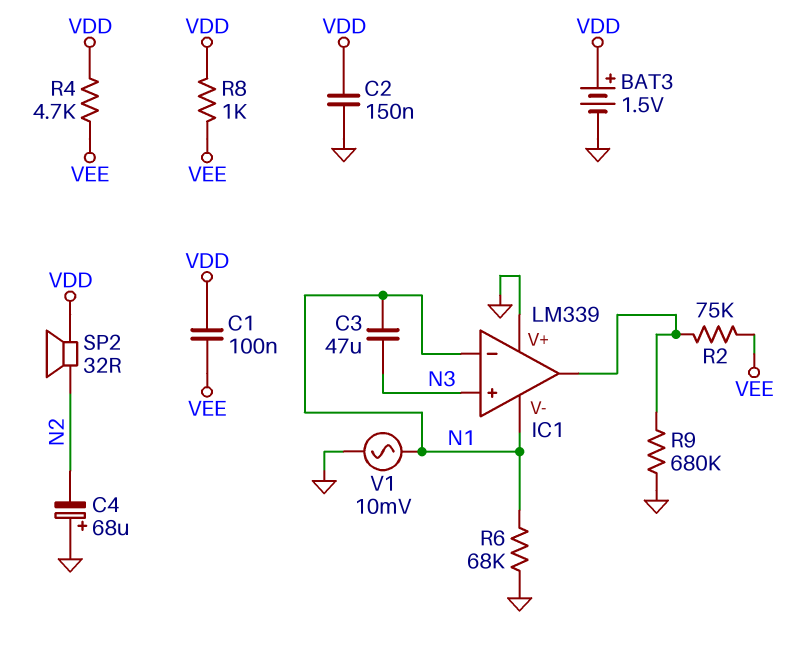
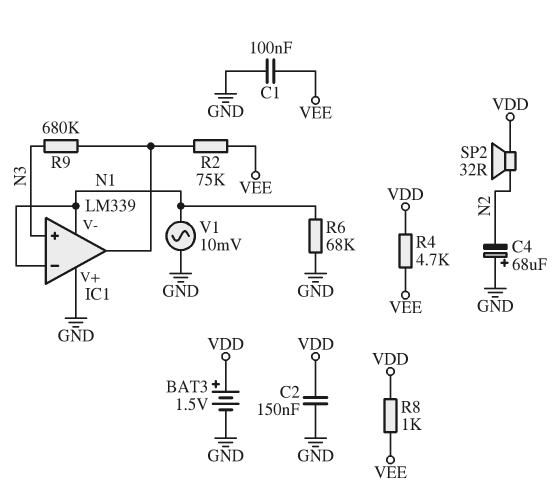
C1: 100nF (VDD, VEE) -> 100nF (GND, VEE)
C3: 47uF (N1, N3) -> none
R9: 680k (GND, IC1/out) -> 680k (IC1/out, N3)

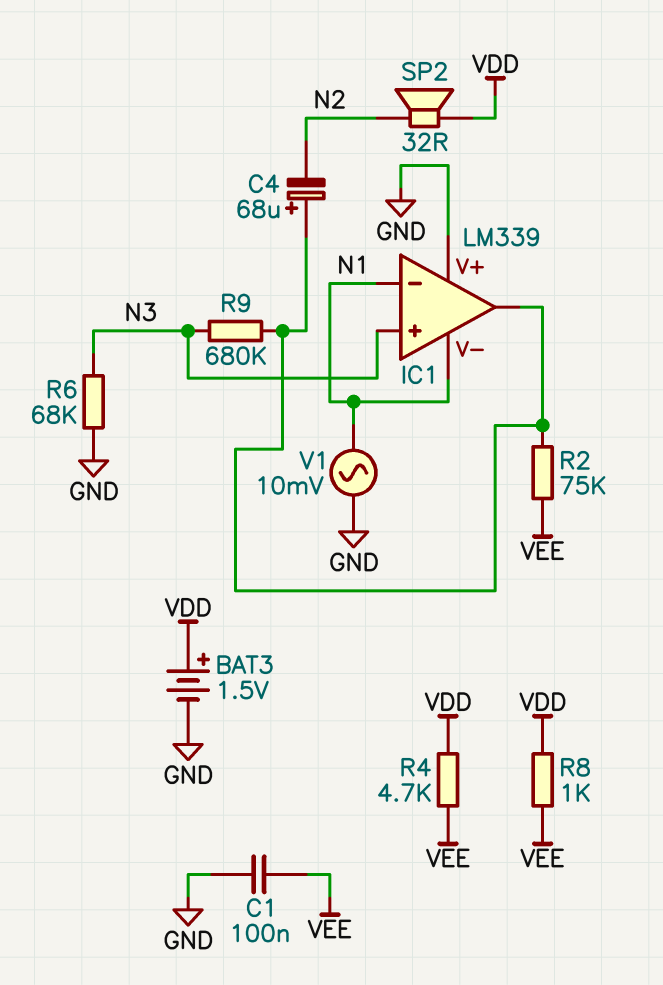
C2: 150nF (GND, VDD) -> none
C4: 68uF (plus GND, minus N2) -> 68uF (plus IC1/out, minus N2)
R6: 68k (GND, N1) -> 68k (GND, N3)

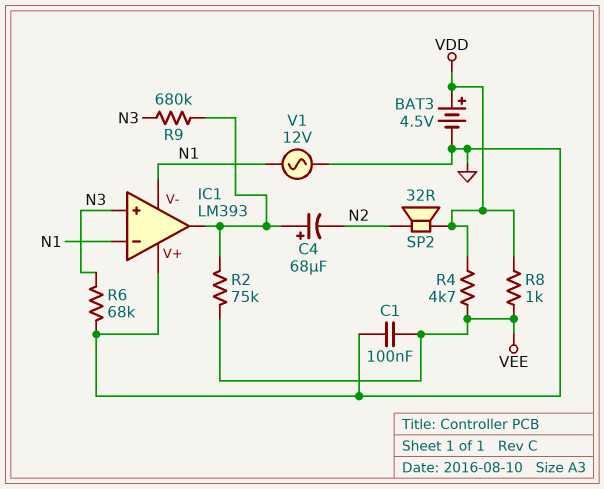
BAT3: 1.5V (plus VDD, minus GND) -> 4.5V (plus VDD, minus GND)
IC1: LM339 -> LM393
V1: AC 10mV (GND, N1) -> AC 12V (GND, N1)

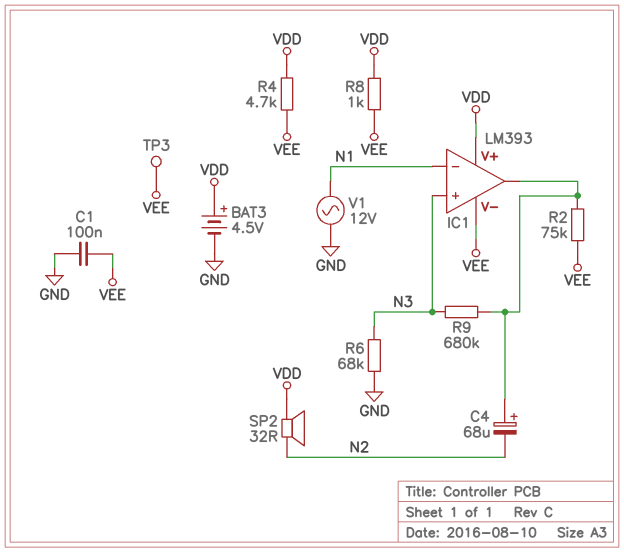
IC1 pin V+: GND -> VDD
IC1 pin V-: N1 -> VEE
TP3: none -> test point (VEE)

